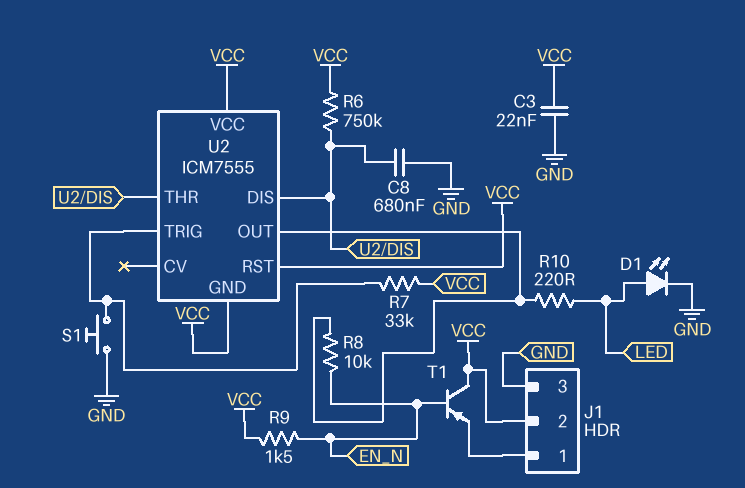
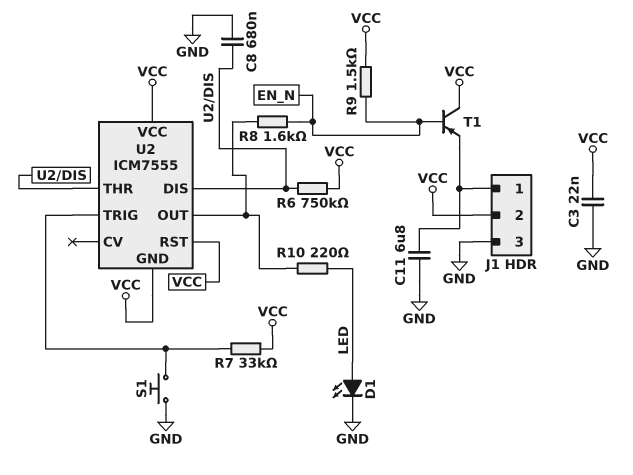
C11: none -> 6.8uF (GND, J1/1)
R8: 10k (EN_N, U2/OUT) -> 1.6k (EN_N, U2/OUT)

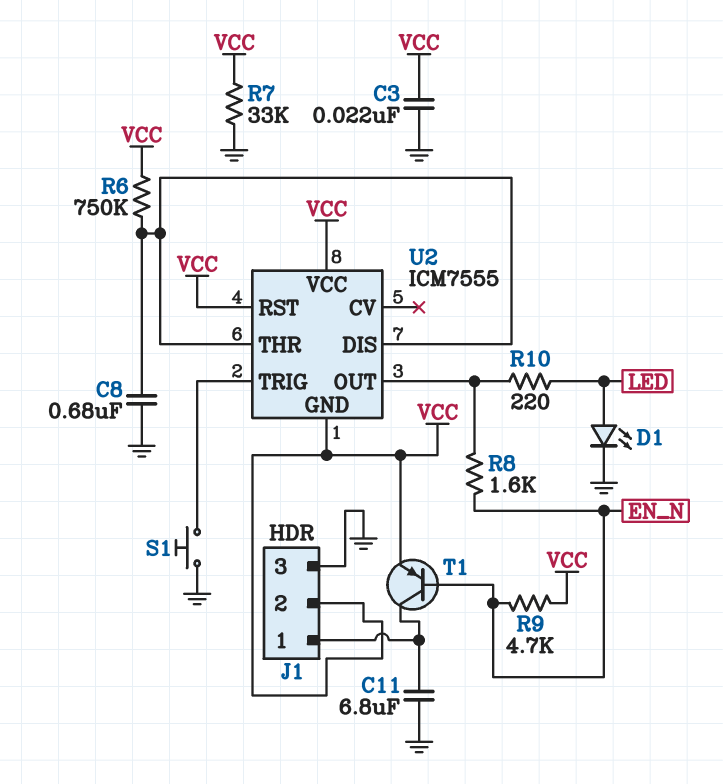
R7: 33k (U2/TRIG, VCC) -> 33k (GND, VCC)
R9: 1.5k (EN_N, VCC) -> 4.7k (EN_N, VCC)
T1: PNP (B EN_N, C VCC, E J1/1) -> PNP (B EN_N, C J1/1, E VCC)

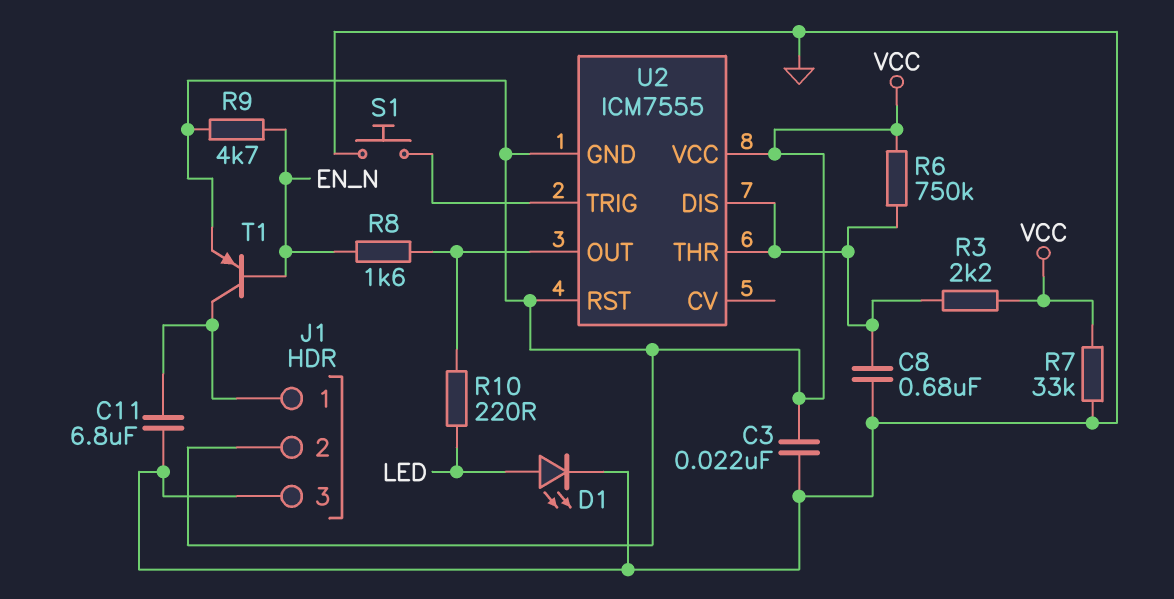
R3: none -> 2.2k (U2/DIS, VCC)

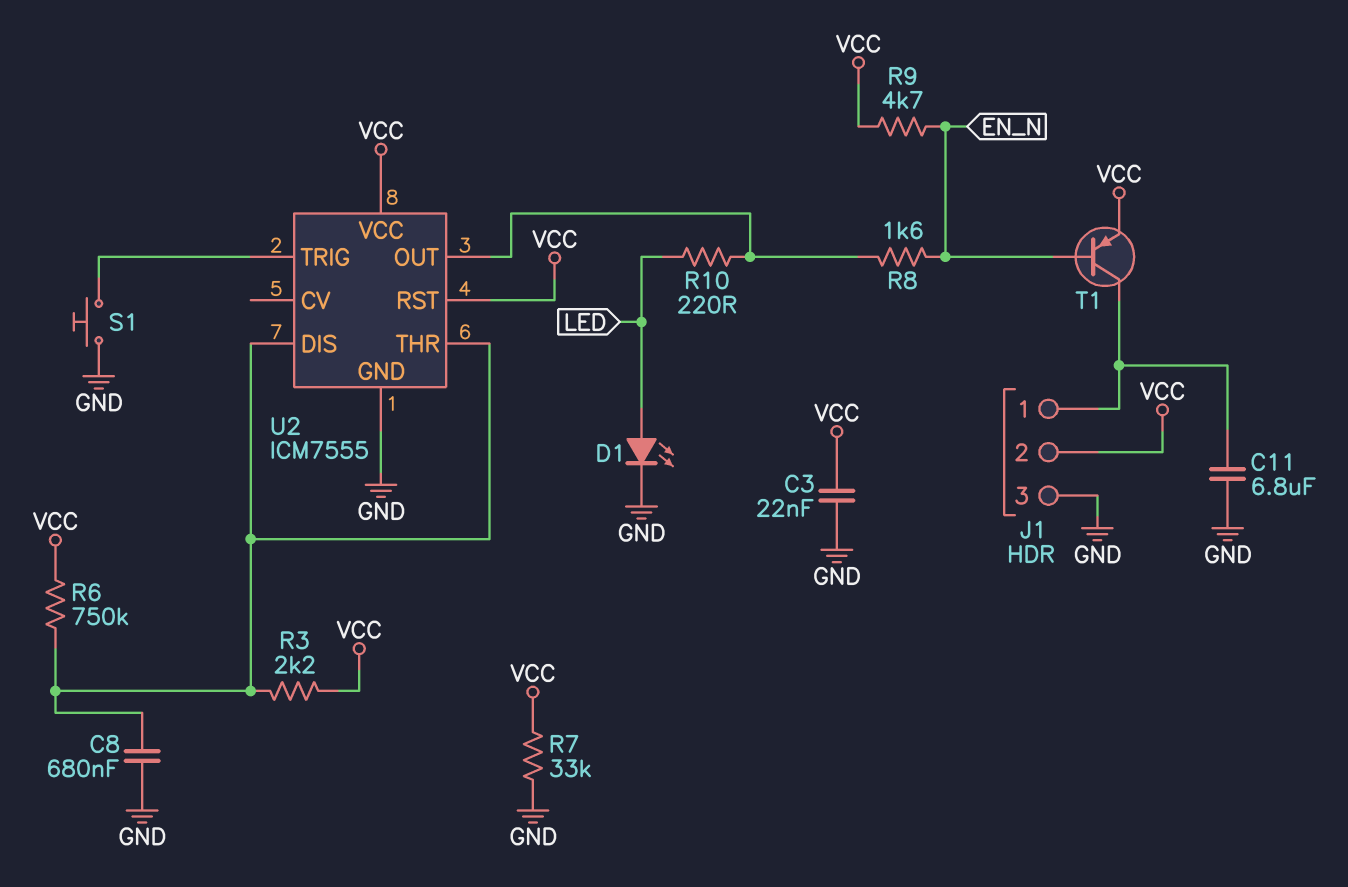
U2 pin GND: VCC -> GND

